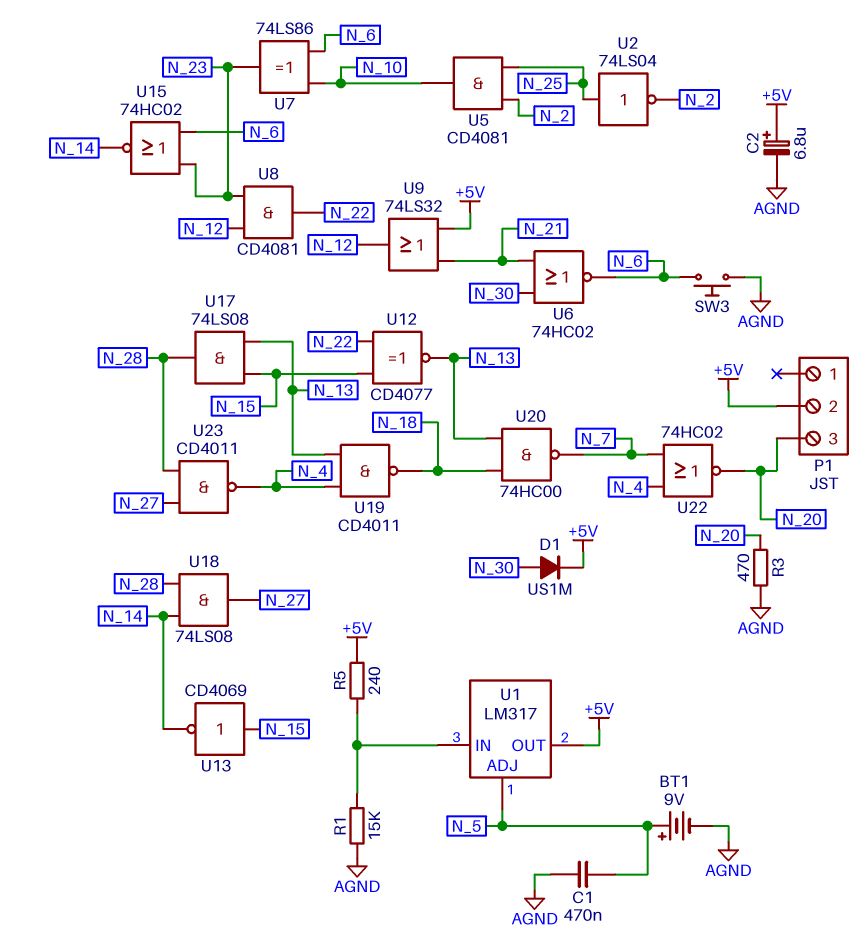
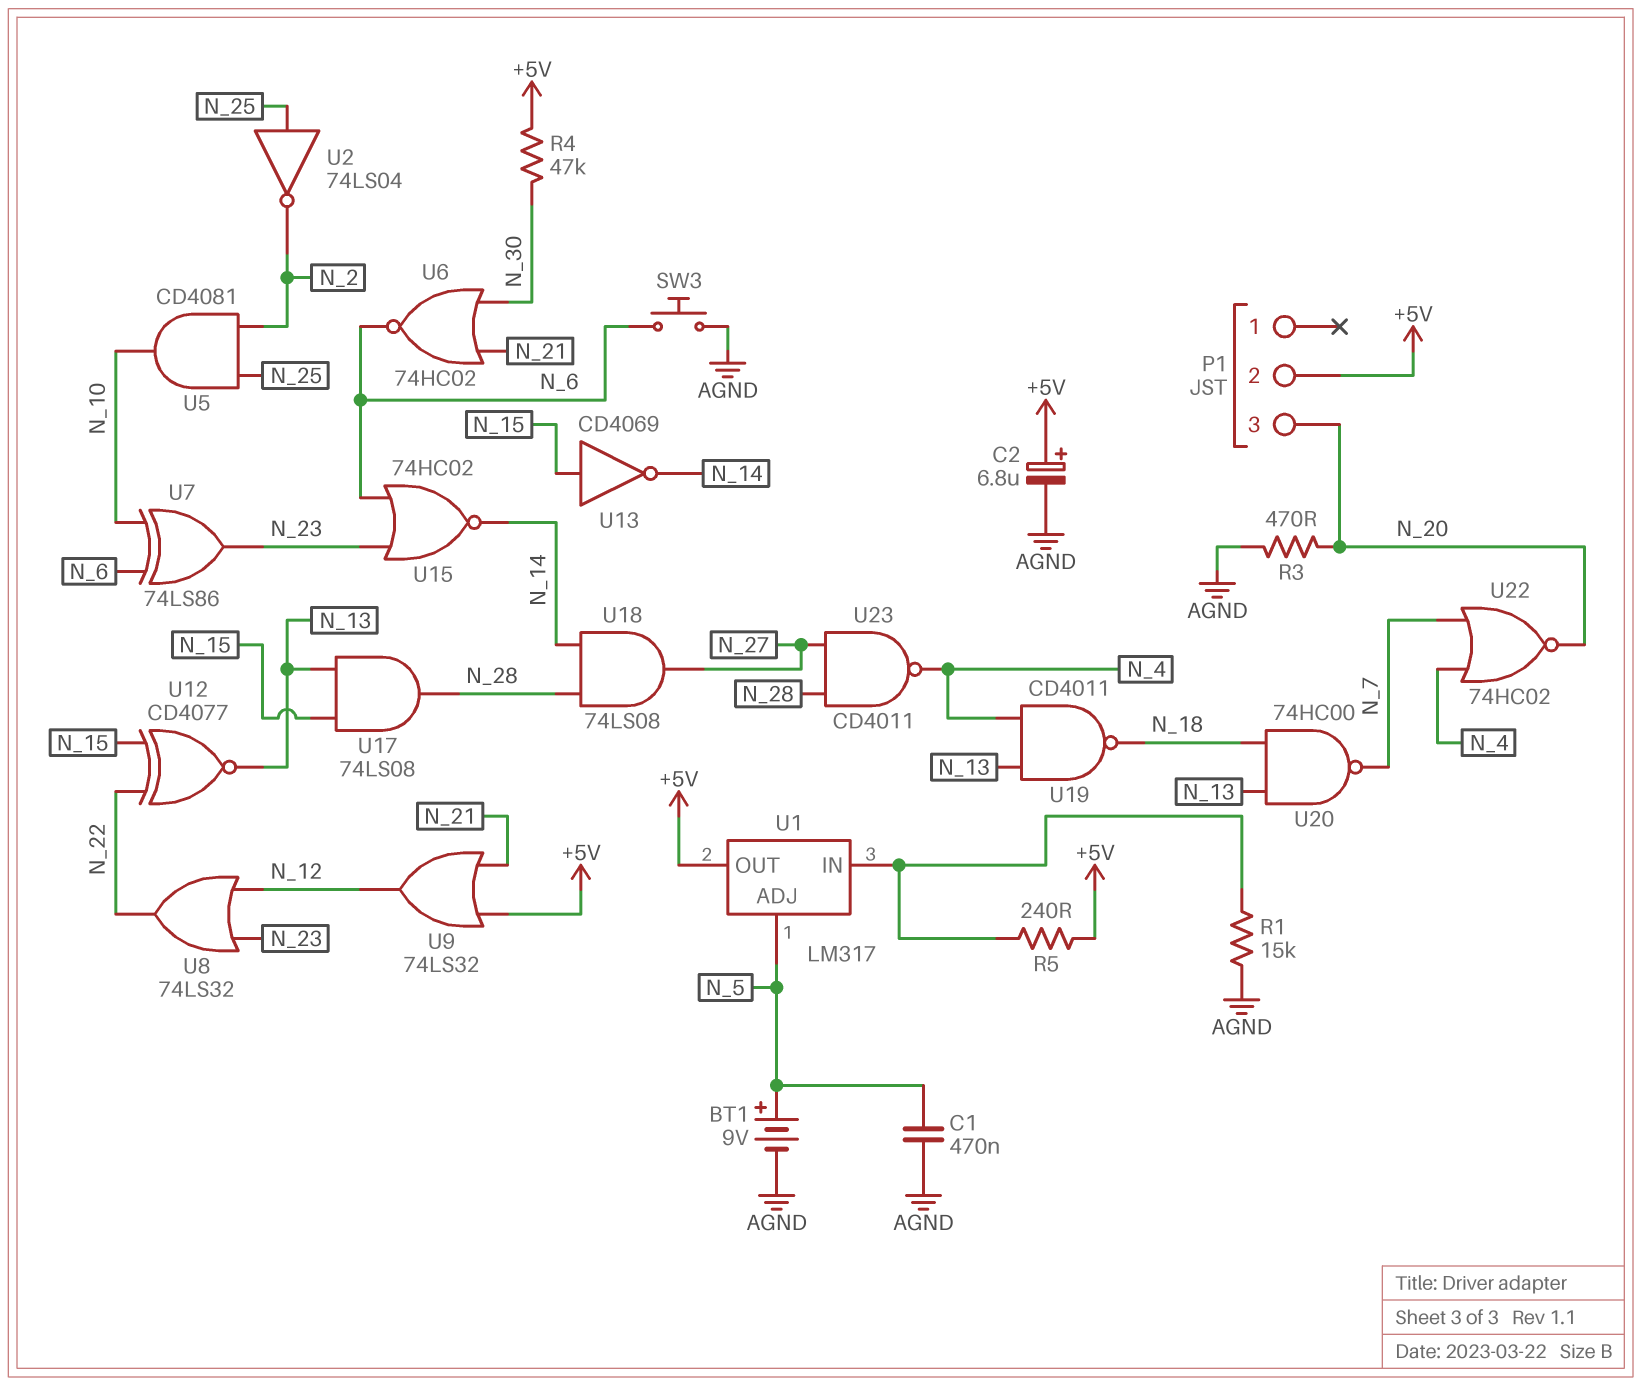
D1: diode US1M (A N_30, K +5V) -> none
R4: none -> 47k (+5V, N_30)
U8: AND CD4081 (in N_12, in N_23, out N_22) -> OR 74LS32 (in N_12, in N_23, out N_22)

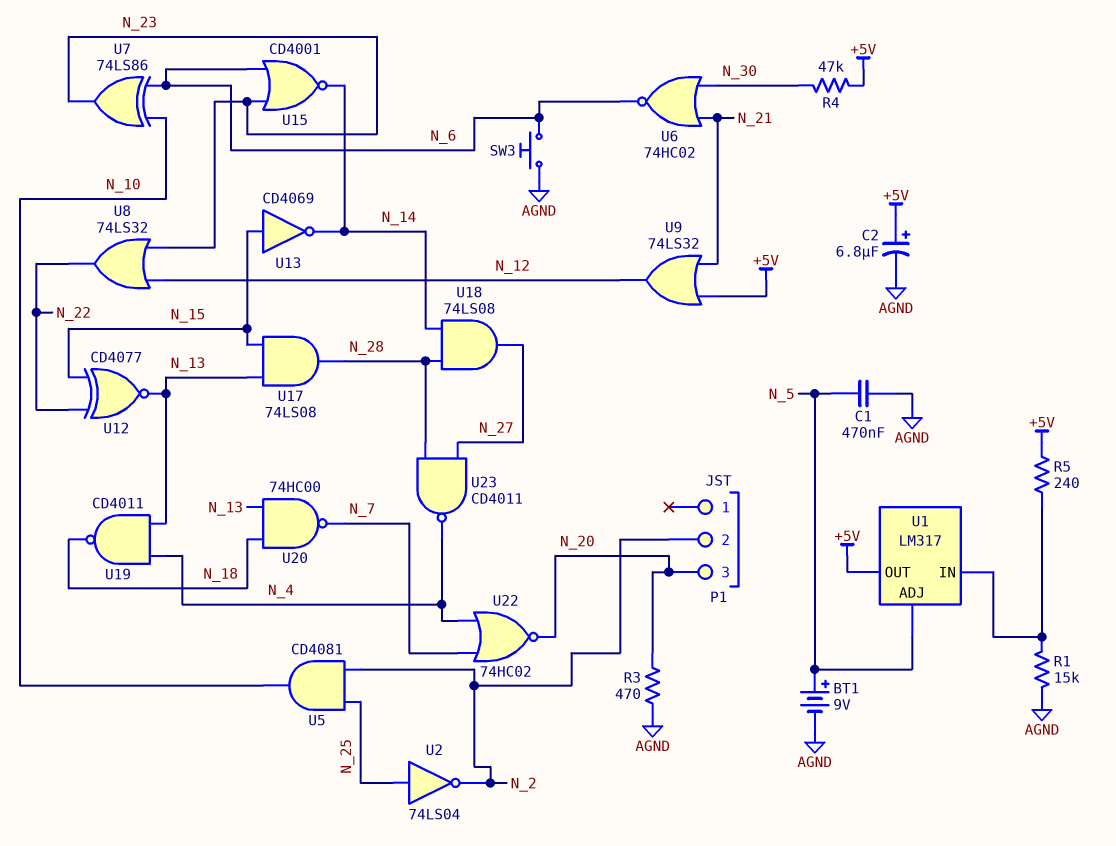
P1 pin 2: +5V -> N_2
U15: NOR 74HC02 (in N_6, in N_23, out N_14) -> NOR CD4001 (in N_6, in N_23, out N_14)

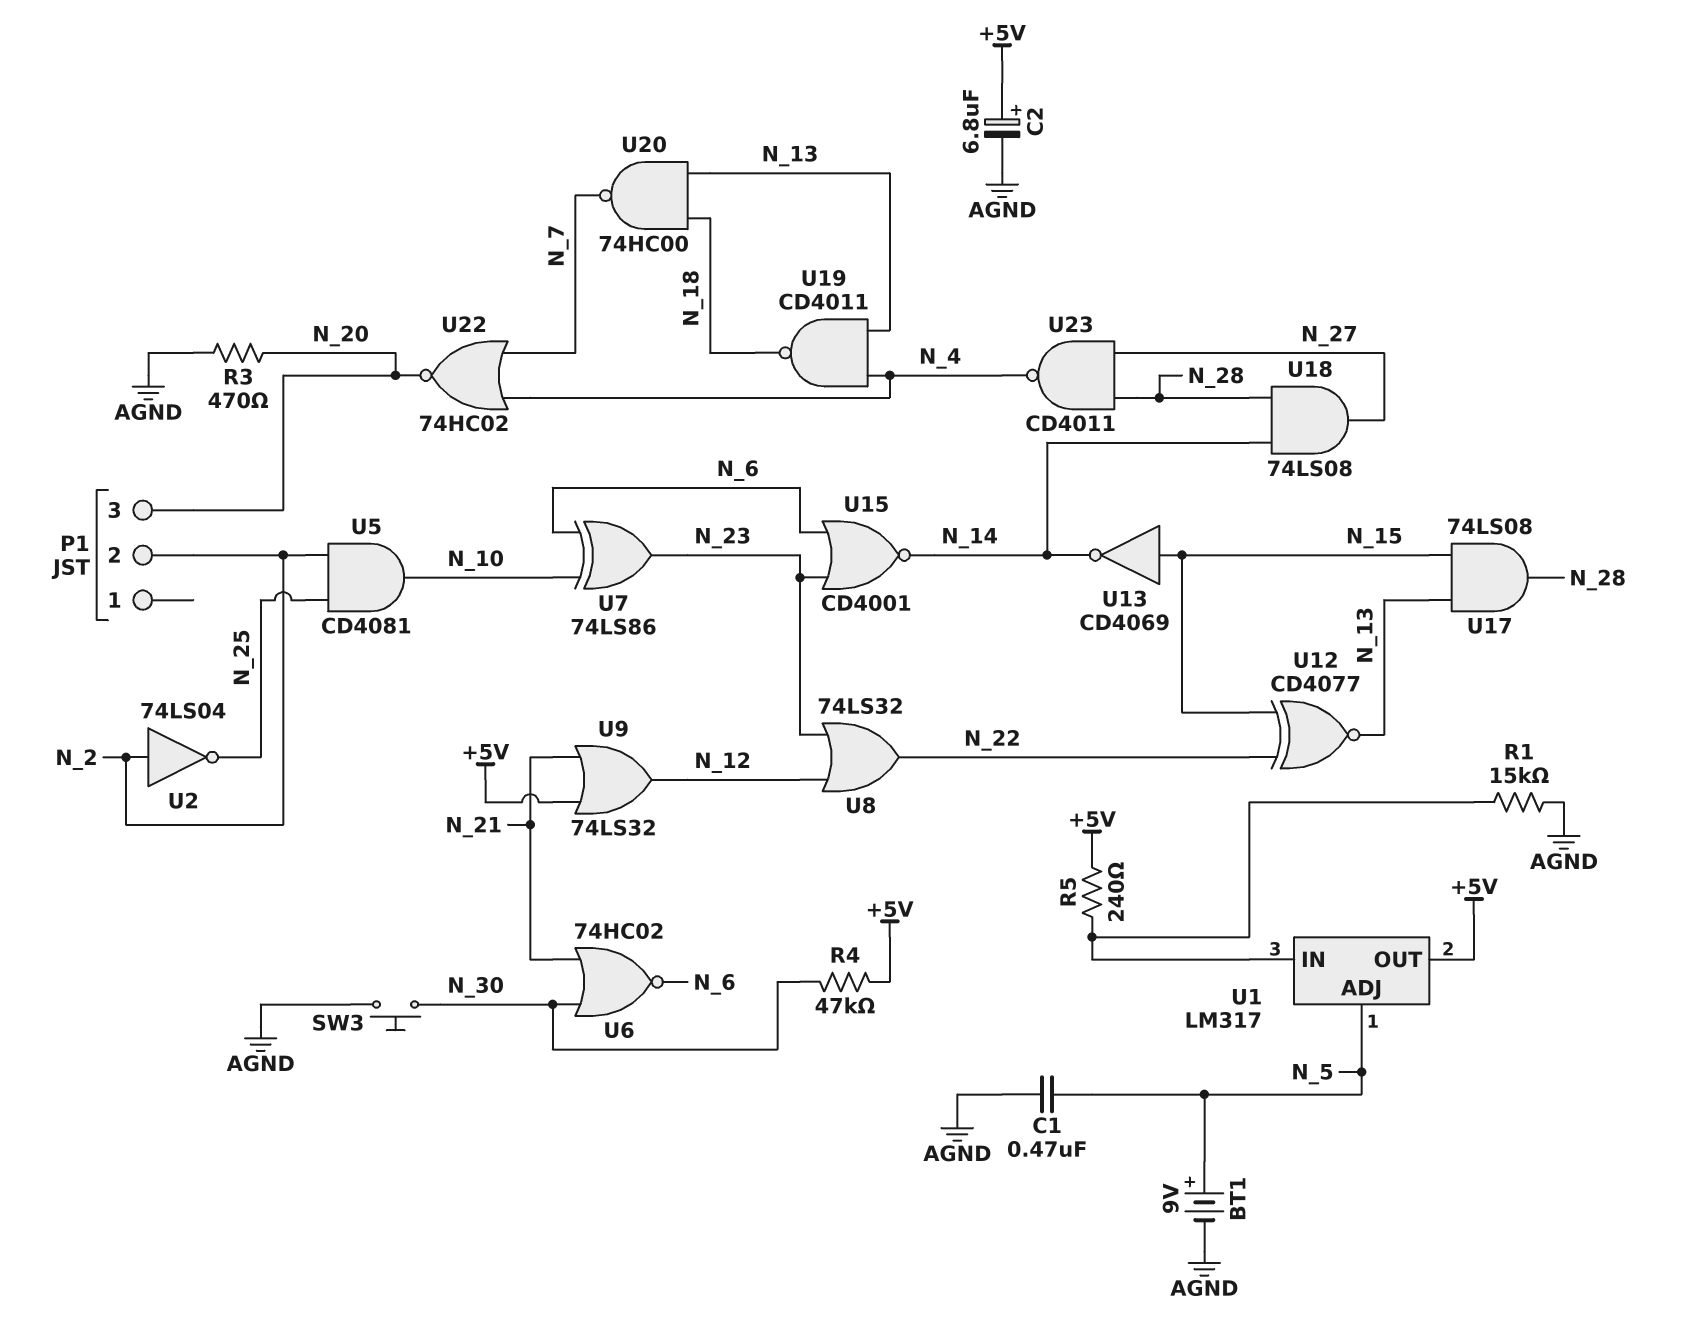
SW3: button (AGND, N_6) -> button (AGND, N_30)
U2: NOT 74LS04 (in N_25, out N_2) -> NOT 74LS04 (in N_2, out N_25)

